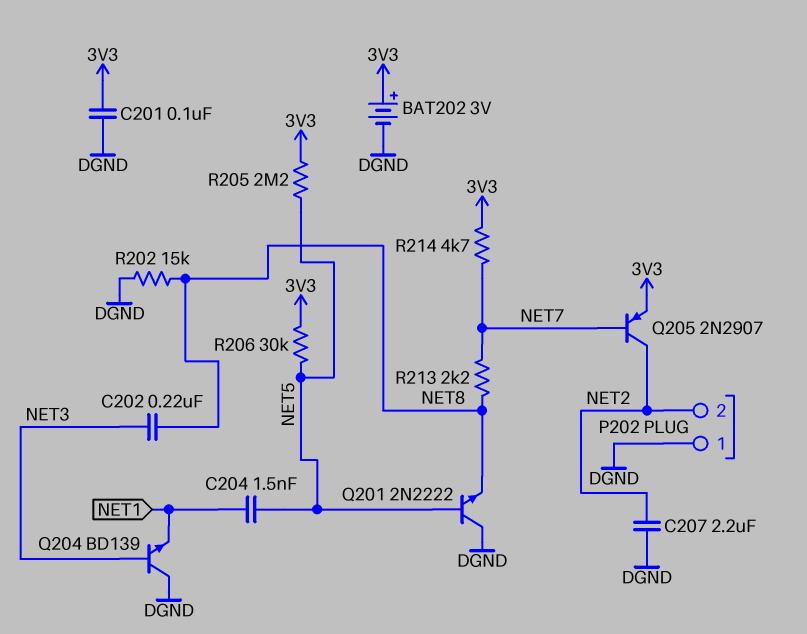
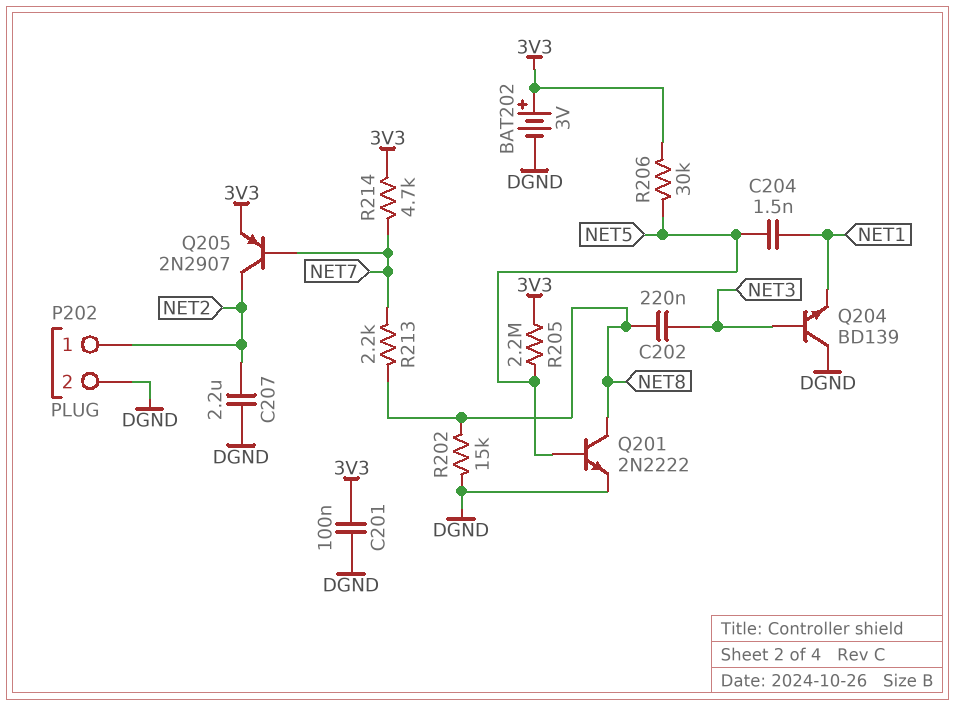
P202 pin 1: DGND -> NET2
P202 pin 2: NET2 -> DGND
Q201: NPN 2N2222 (B NET5, C DGND, E NET8) -> NPN 2N2222 (B NET5, C NET8, E DGND)

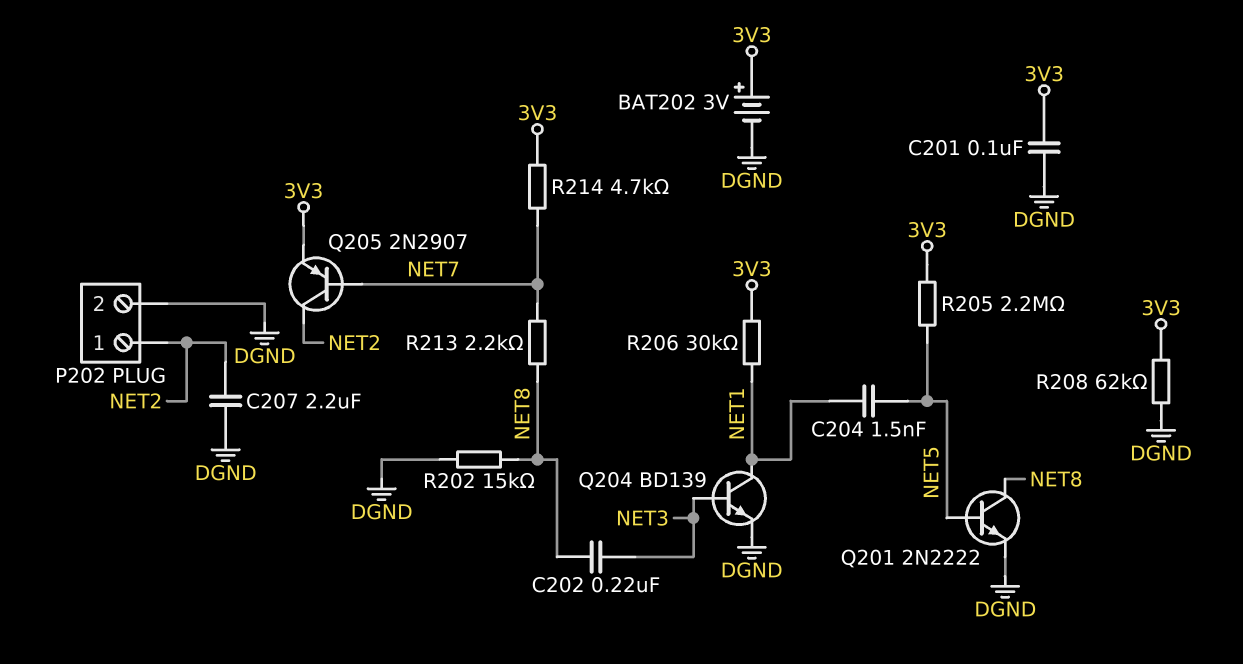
Q204: NPN BD139 (B NET3, C DGND, E NET1) -> NPN BD139 (B NET3, C NET1, E DGND)
R206: 30k (3V3, NET5) -> 30k (3V3, NET1)
R208: none -> 62k (3V3, DGND)

